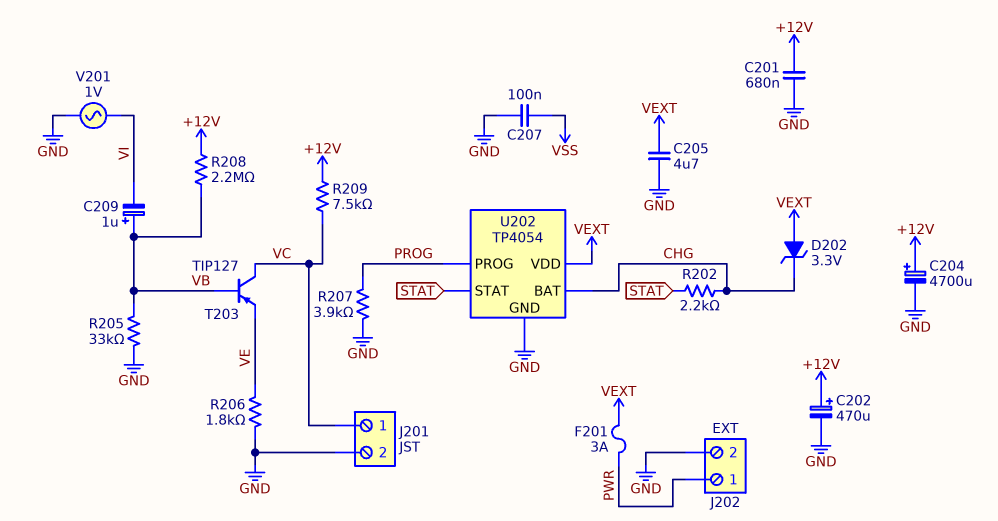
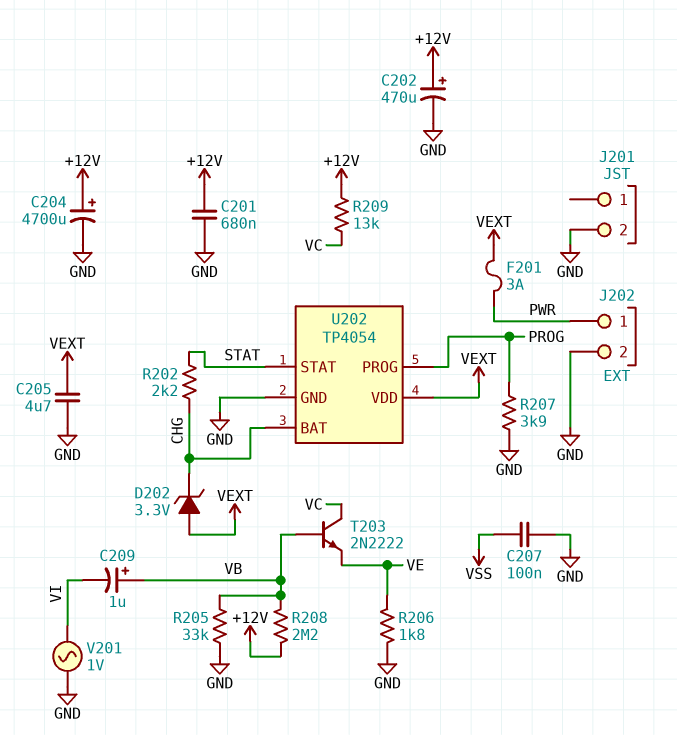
J201 pin 1: VC -> none
R209: 7.5k (+12V, VC) -> 13k (+12V, VC)
T203: PNP TIP127 (B VB, C VC, E VE) -> NPN 2N2222 (B VB, C VC, E VE)

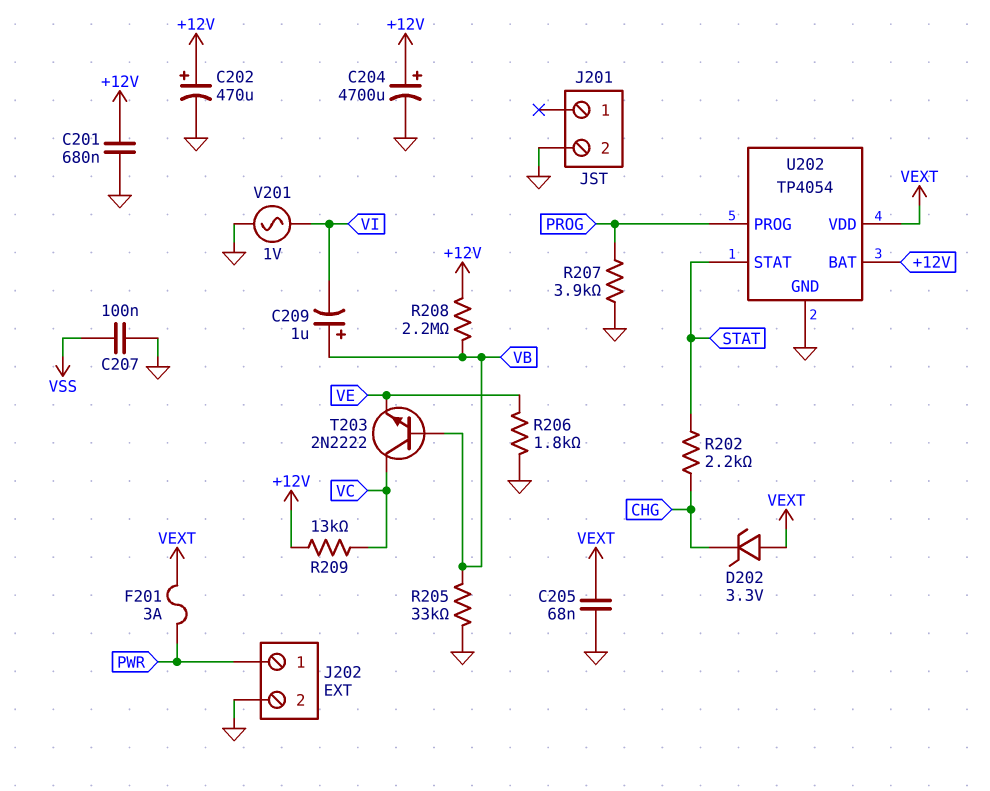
C205: 4.7uF (GND, VEXT) -> 68nF (GND, VEXT)
U202 pin BAT: CHG -> +12V

